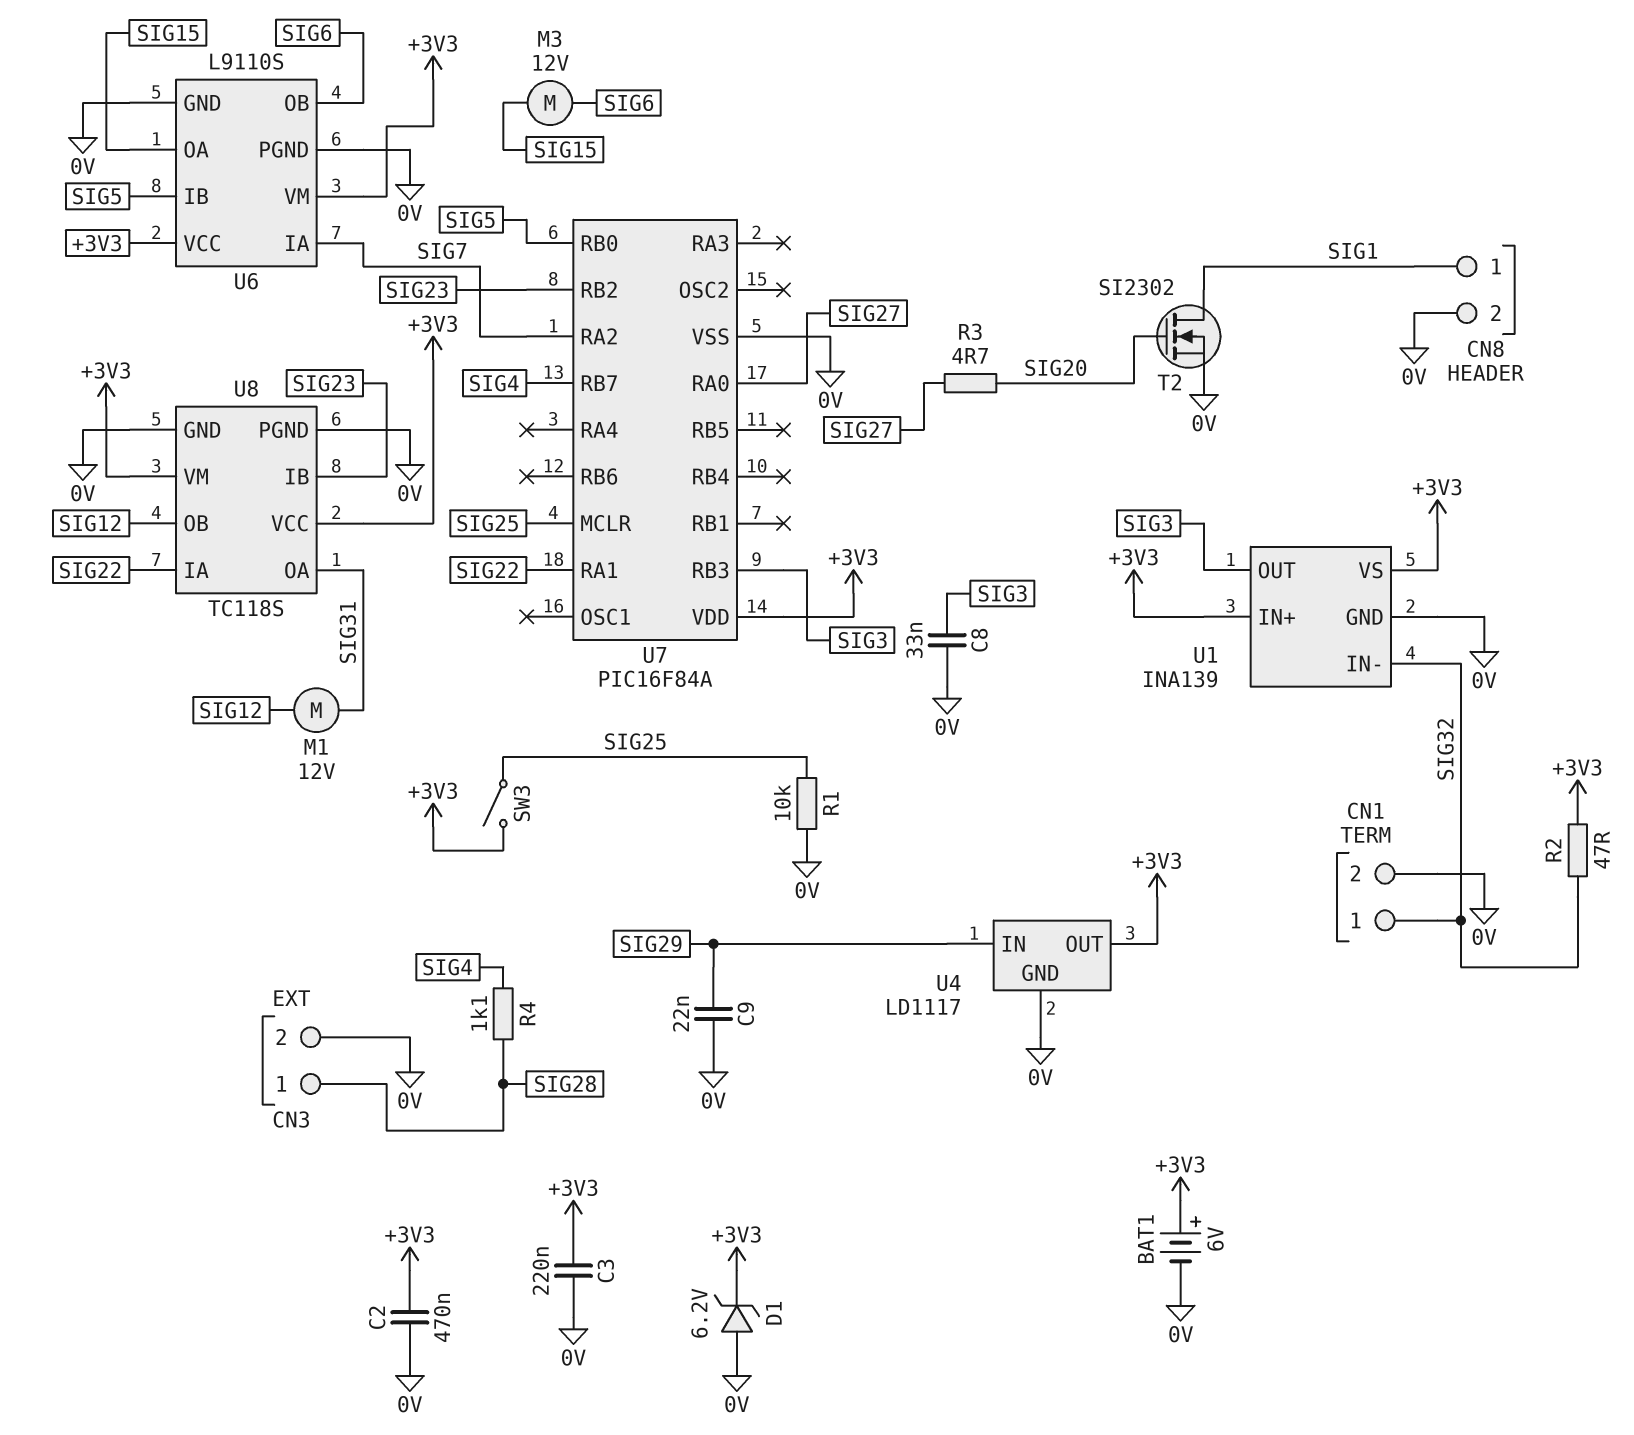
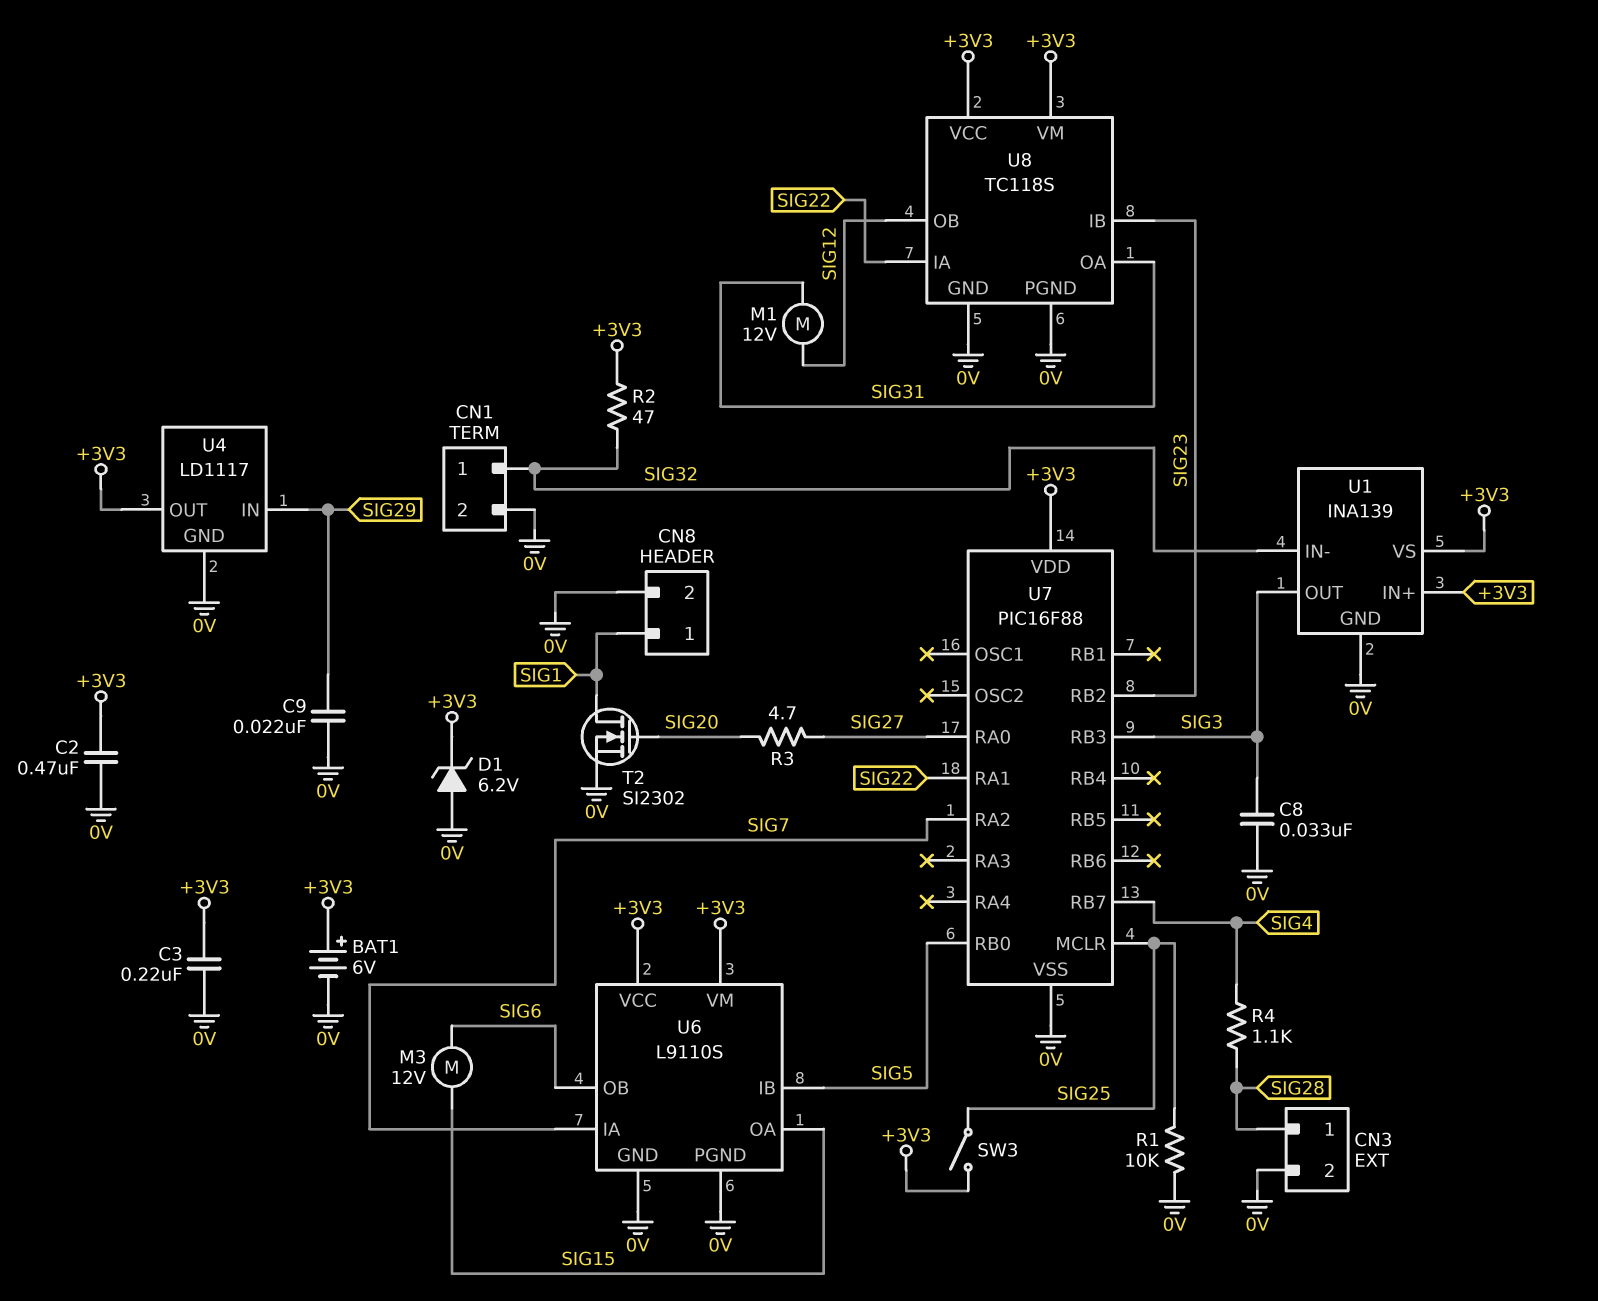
U7: PIC16F84A -> PIC16F88

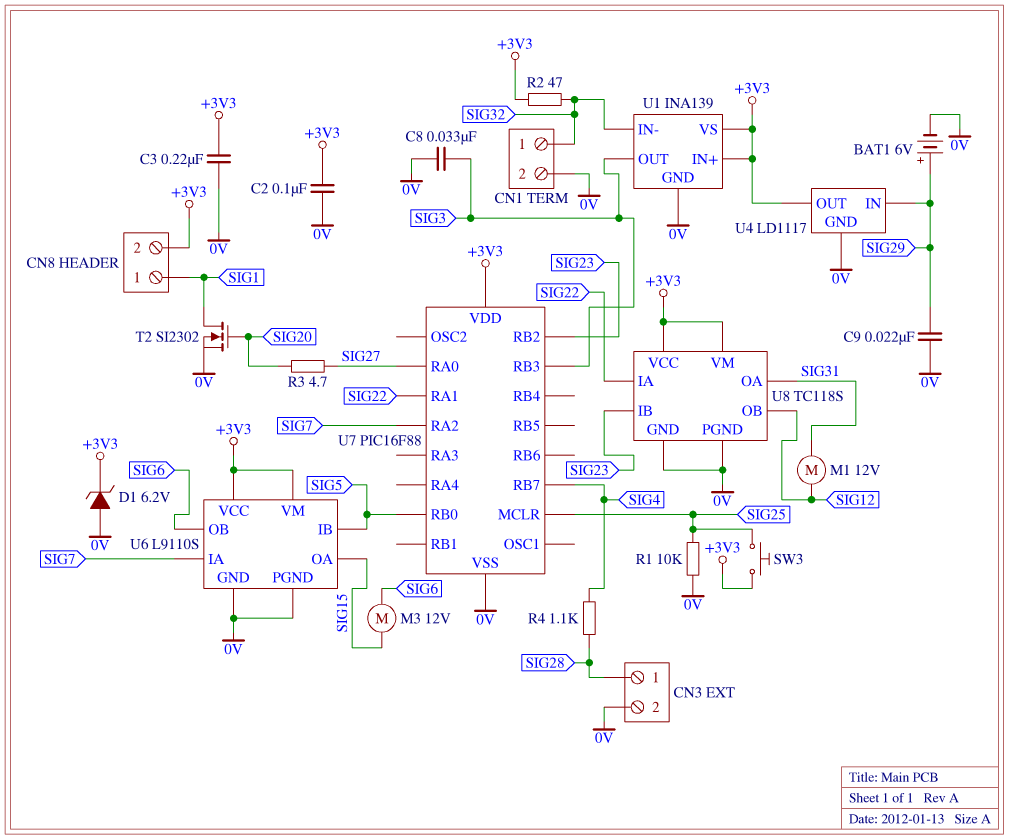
BAT1: 6V (plus +3V3, minus 0V) -> 6V (plus SIG29, minus 0V)
C2: 470nF (+3V3, 0V) -> 100nF (+3V3, 0V)
CN8 pin 2: 0V -> +3V3
SW3: switch (+3V3, SIG25) -> button (+3V3, SIG25)

